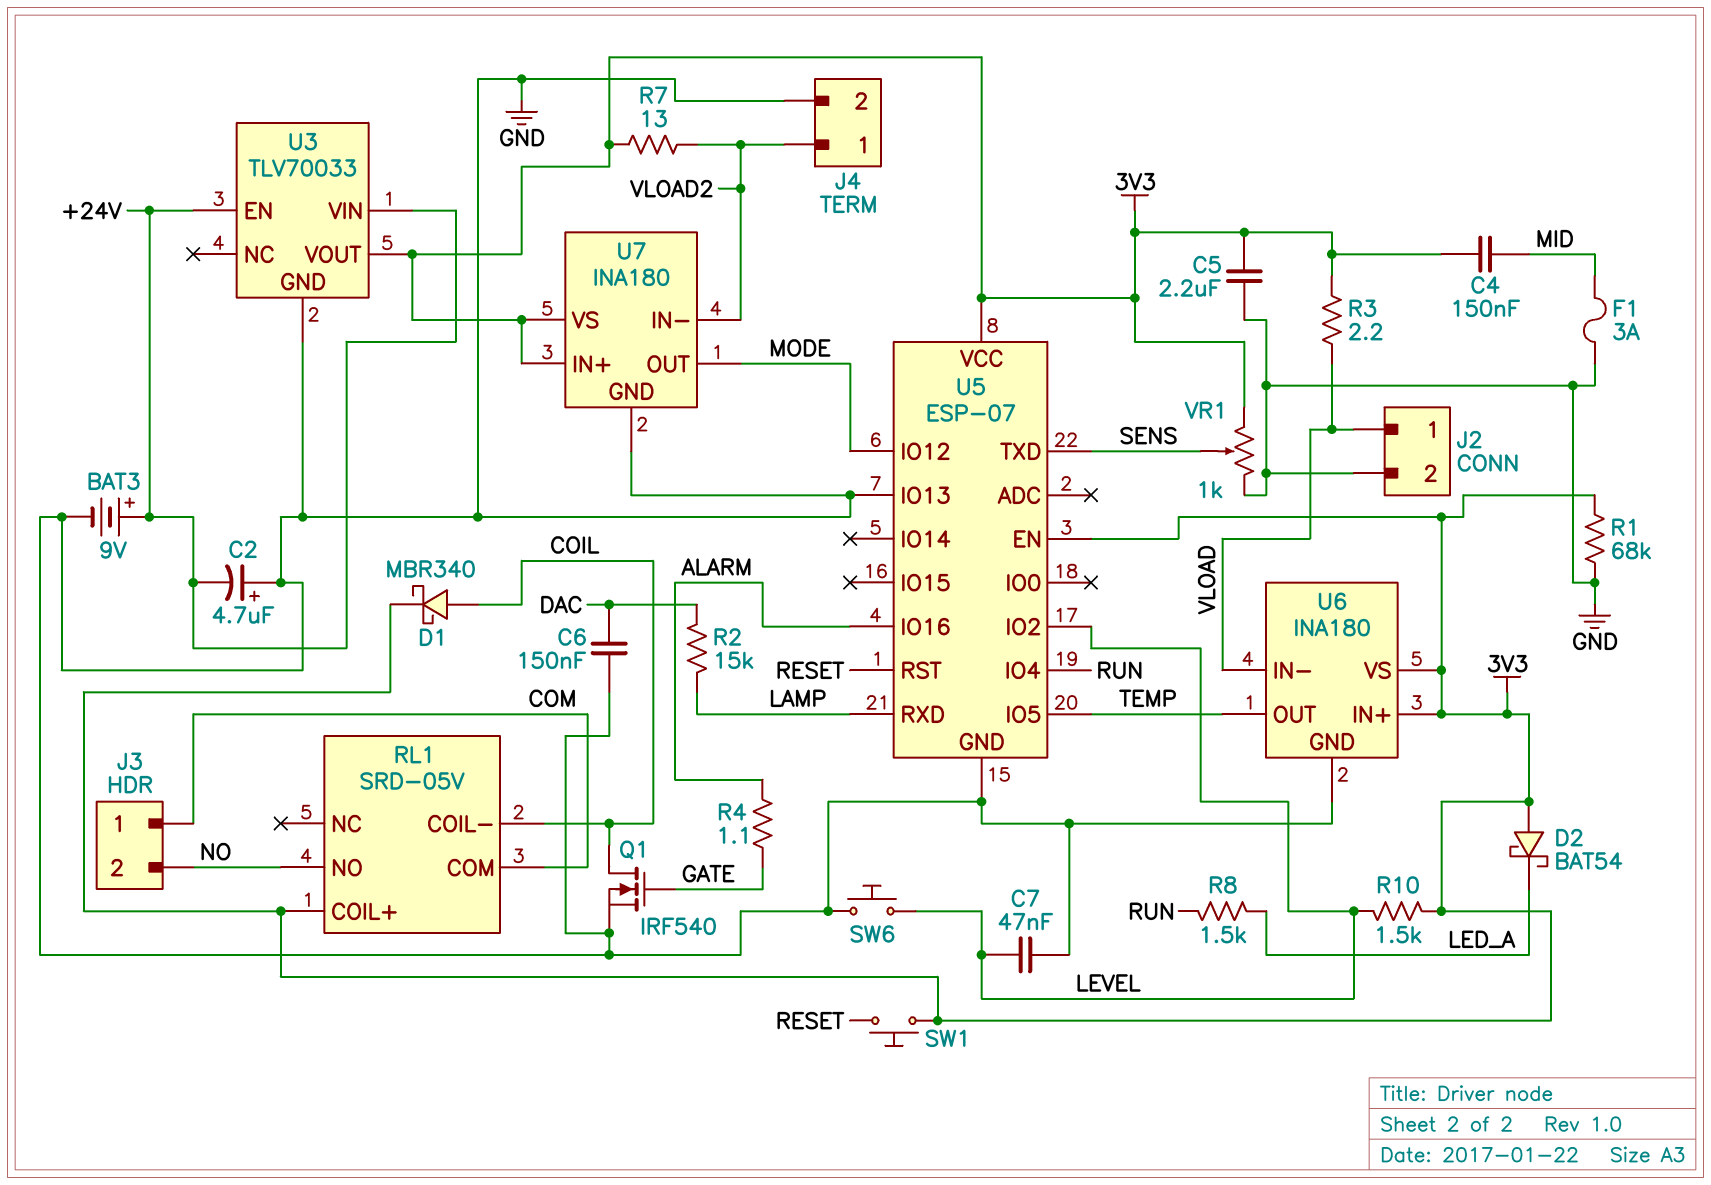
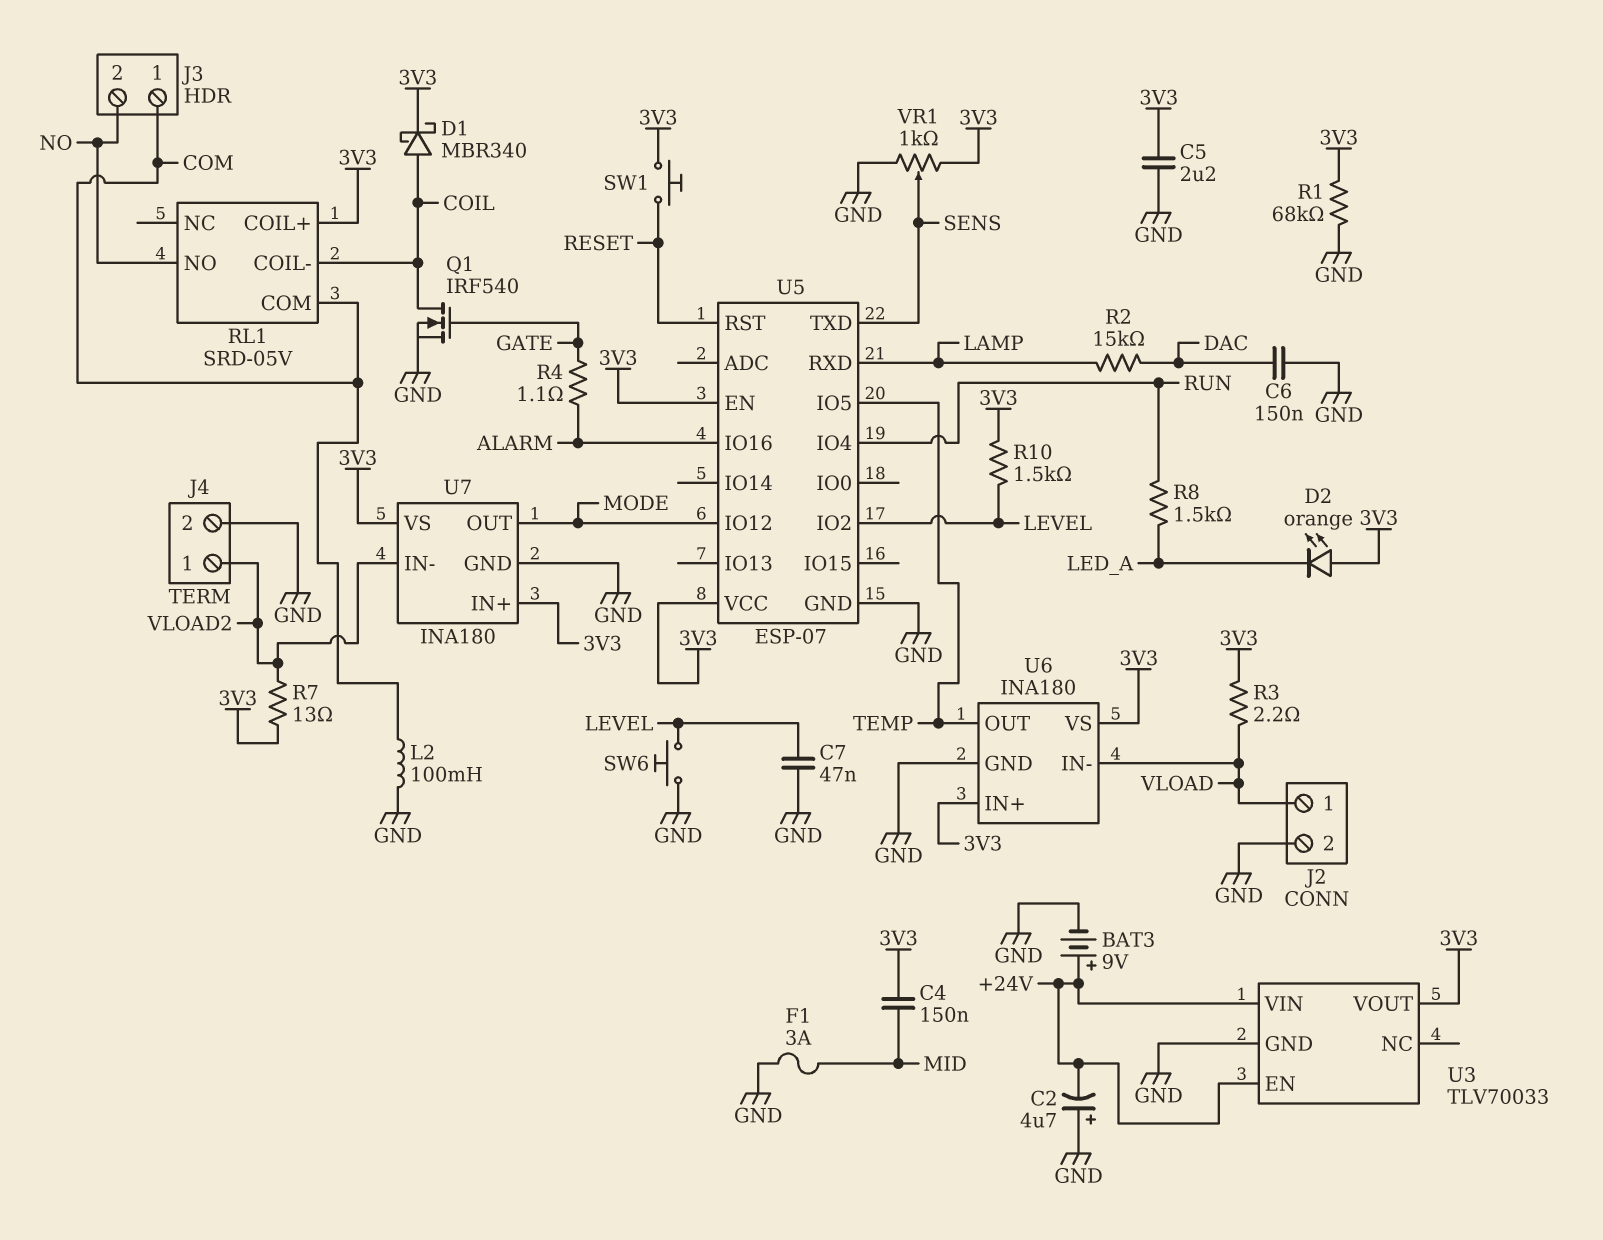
D2: schottky BAT54 (A 3V3, K LED_A) -> LED orange (A 3V3, K LED_A)
L2: none -> 100mH (COM, GND)
U5 pin IO13: GND -> none

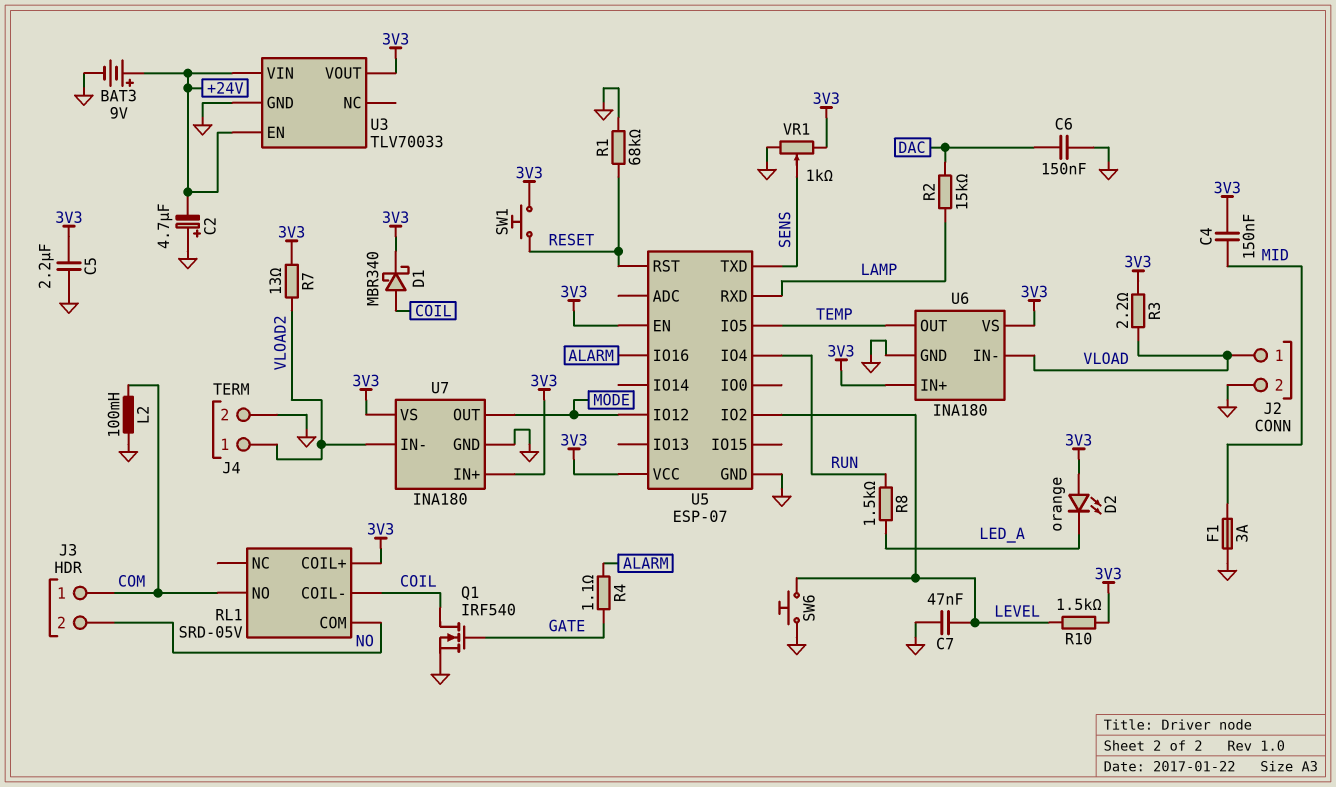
R1: 68k (3V3, GND) -> 68k (GND, RESET)
RL1 pin COM: COM -> NO
RL1 pin NO: NO -> COM

